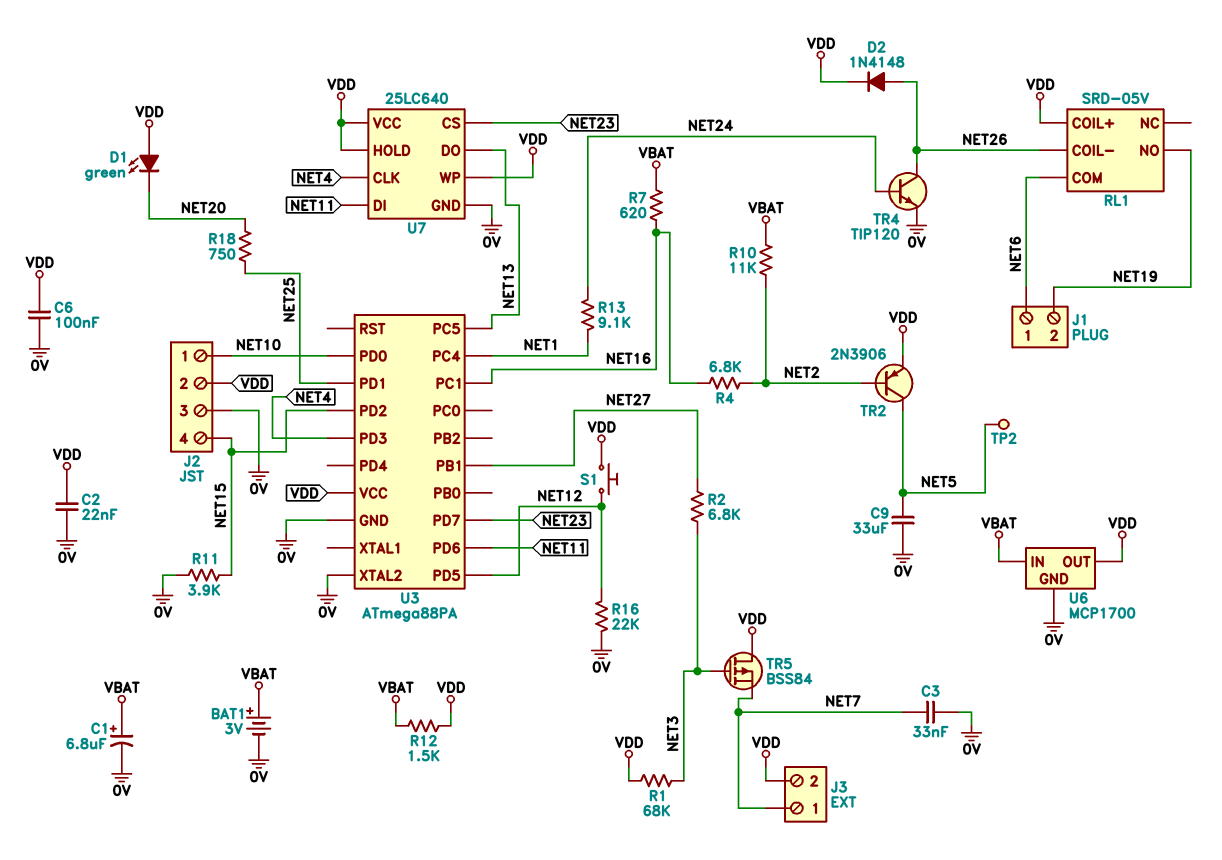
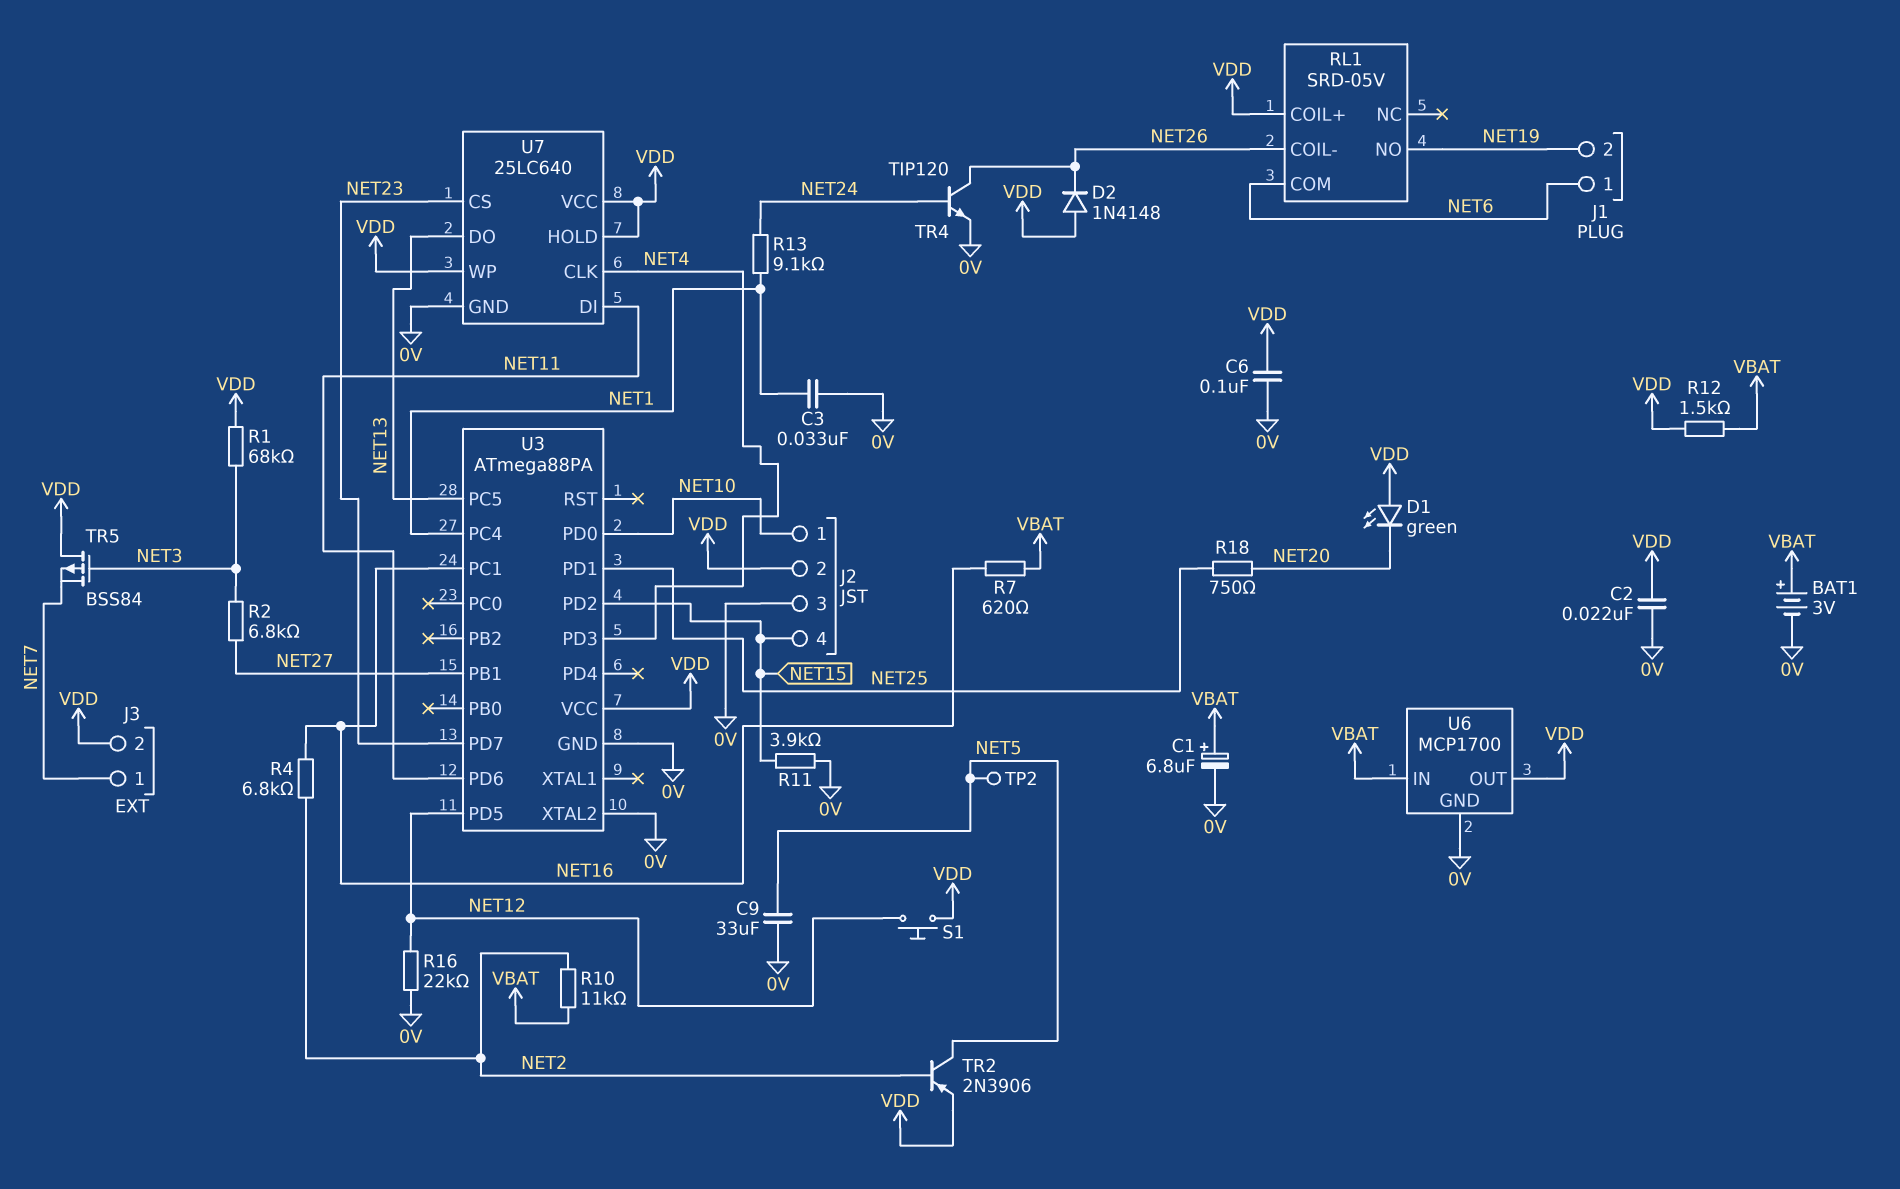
C3: 33nF (0V, NET7) -> 33nF (0V, NET1)
D2: diode 1N4148 (A NET26, K VDD) -> diode 1N4148 (A VDD, K NET26)

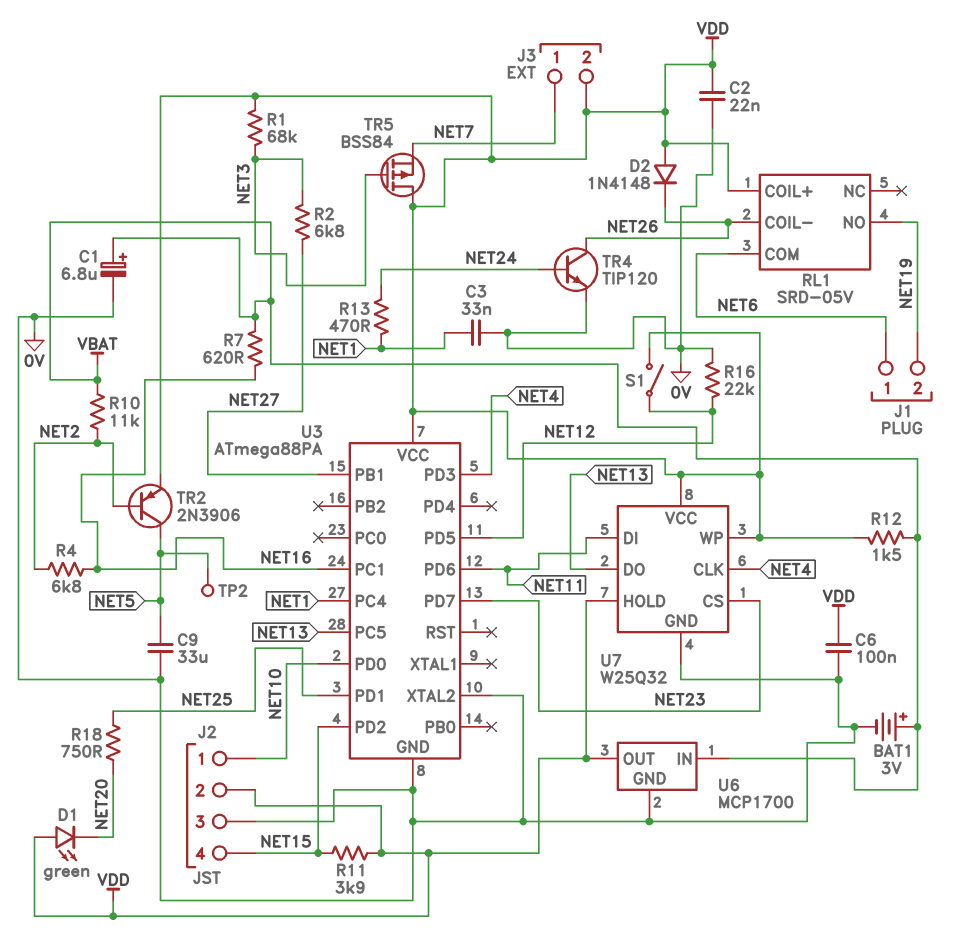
R11: 3.9k (0V, NET15) -> 3.9k (NET15, VDD)
R13: 9.1k (NET1, NET24) -> 470 (NET1, NET24)
S1: button (NET12, VDD) -> switch (NET12, VDD)
U7: 25LC640 -> W25Q32

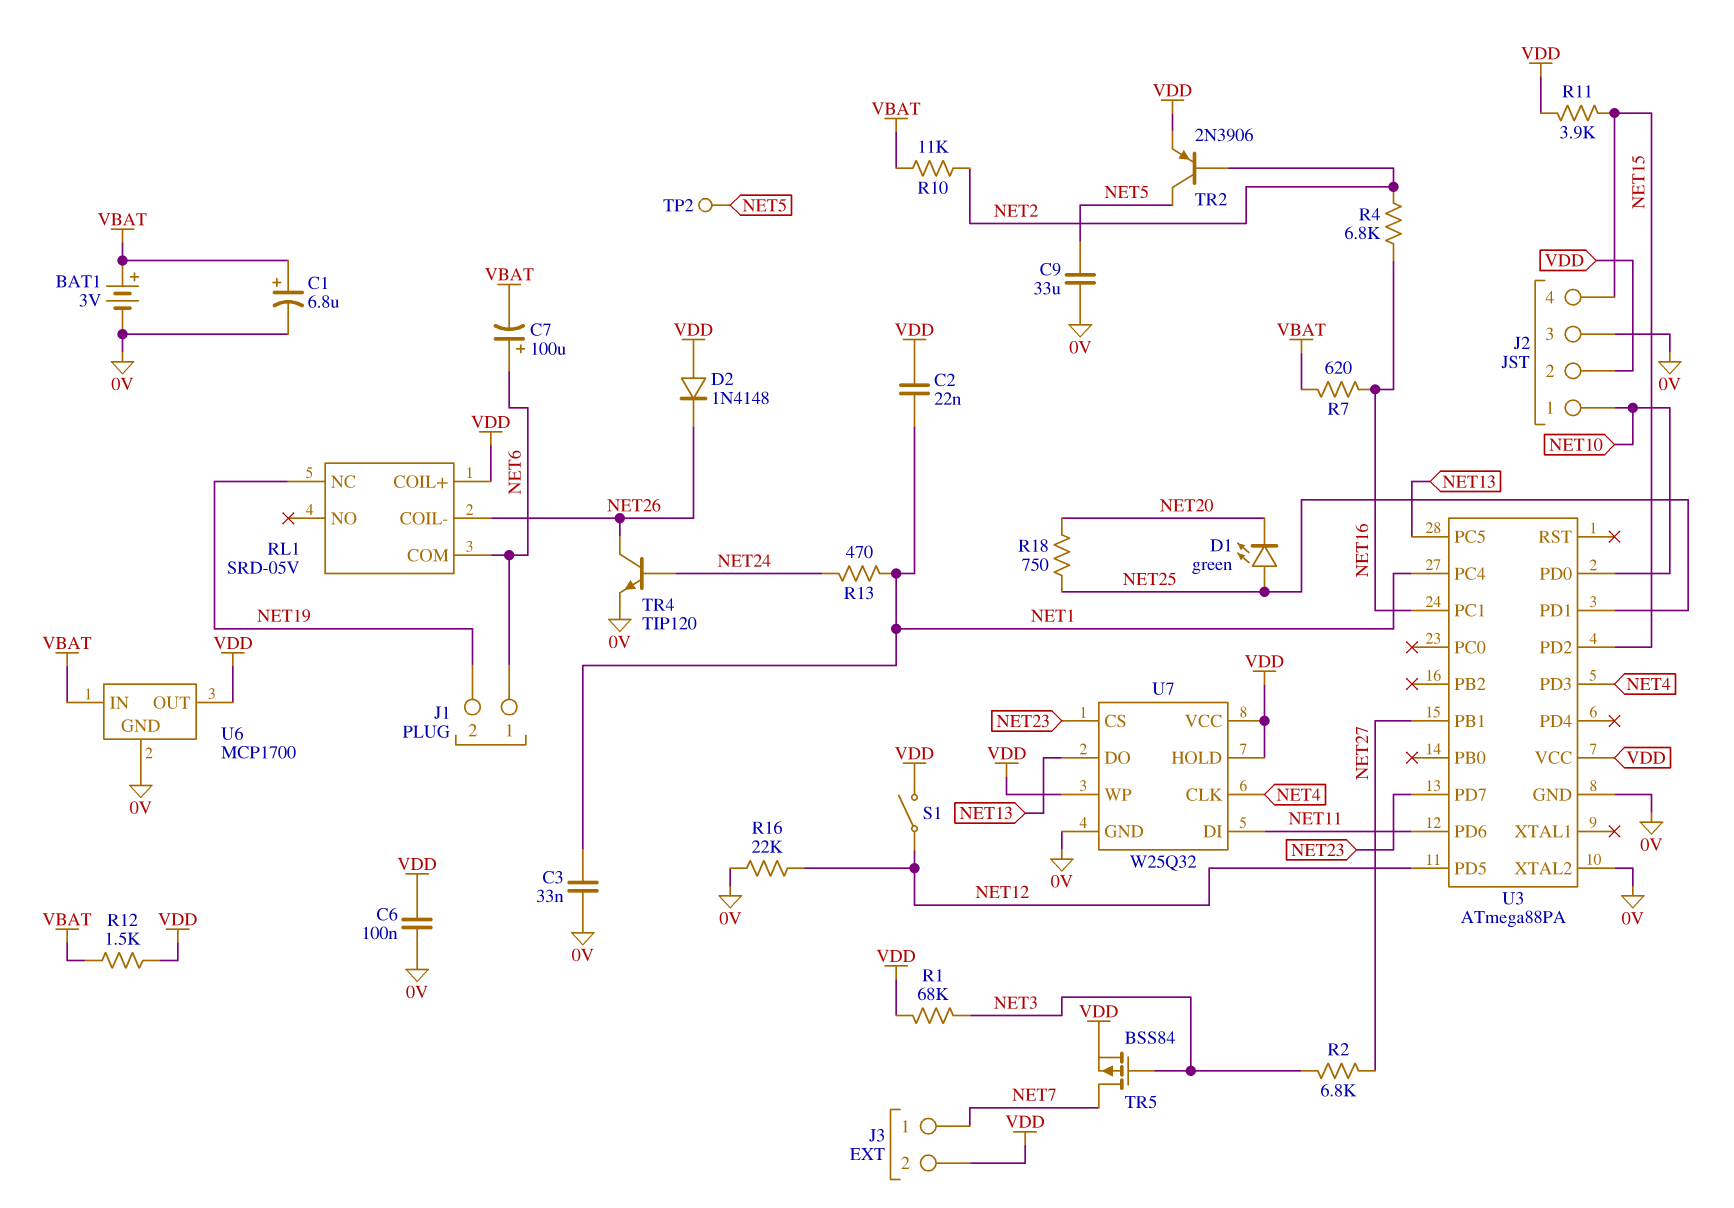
C2: 22nF (0V, VDD) -> 22nF (NET1, VDD)
C7: none -> 100uF (plus NET6, minus VBAT)
D1: LED green (A VDD, K NET20) -> LED green (A NET25, K NET20)
RL1 pin NC: none -> NET19
RL1 pin NO: NET19 -> none
TR5: PMOS BSS84 (G NET3, D VDD, S NET7) -> PMOS BSS84 (G NET3, D NET7, S VDD)

